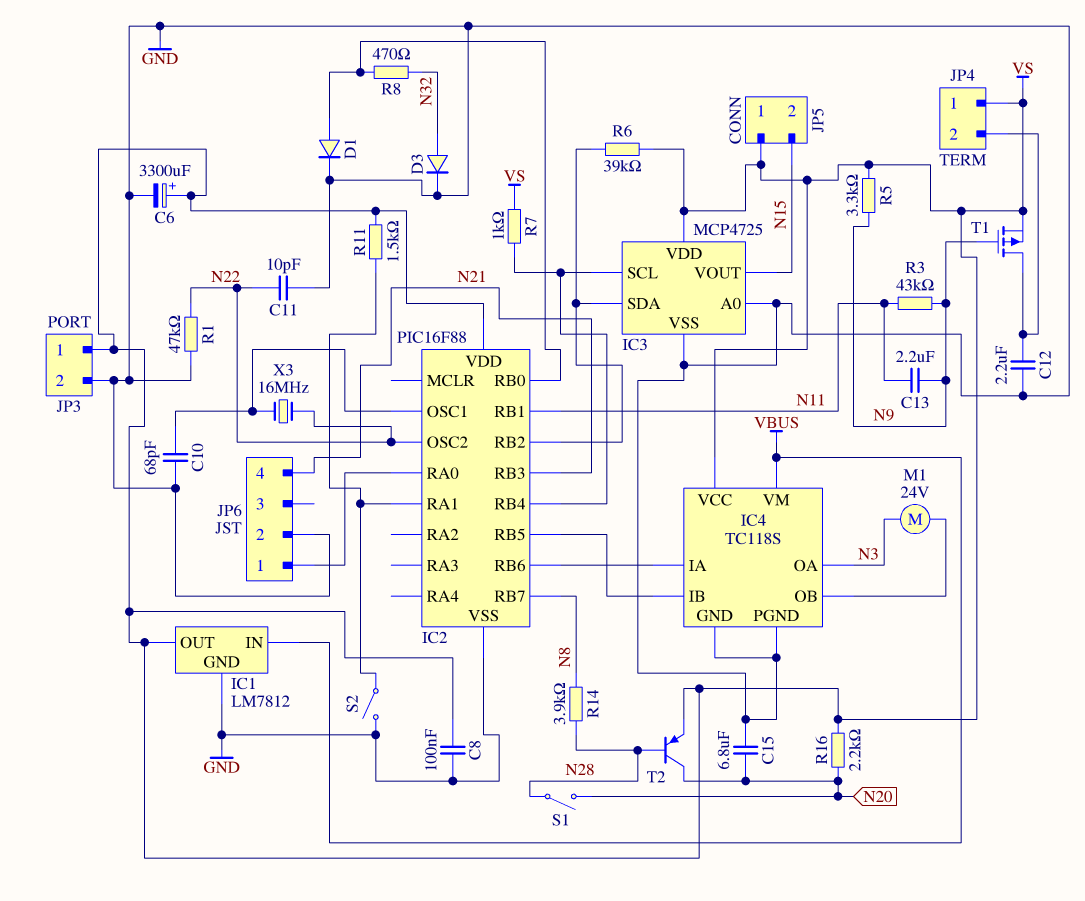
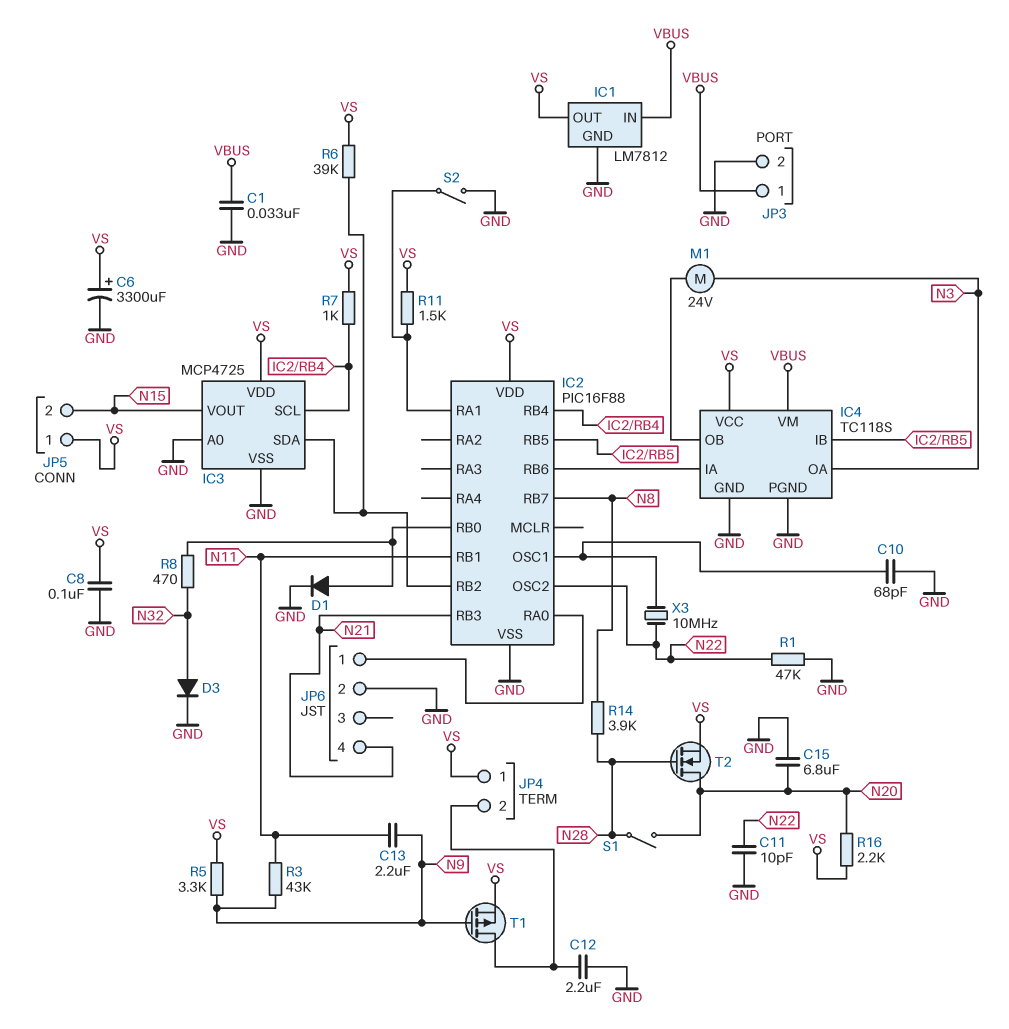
C1: none -> 33nF (GND, VBUS)
JP3 pin 1: VS -> VBUS
T2: PNP (B N28, C N20, E VS) -> NMOS (G N28, D N20, S VS)
X3: 16MHz (IC2/OSC1, N22) -> 10MHz (IC2/OSC1, N22)

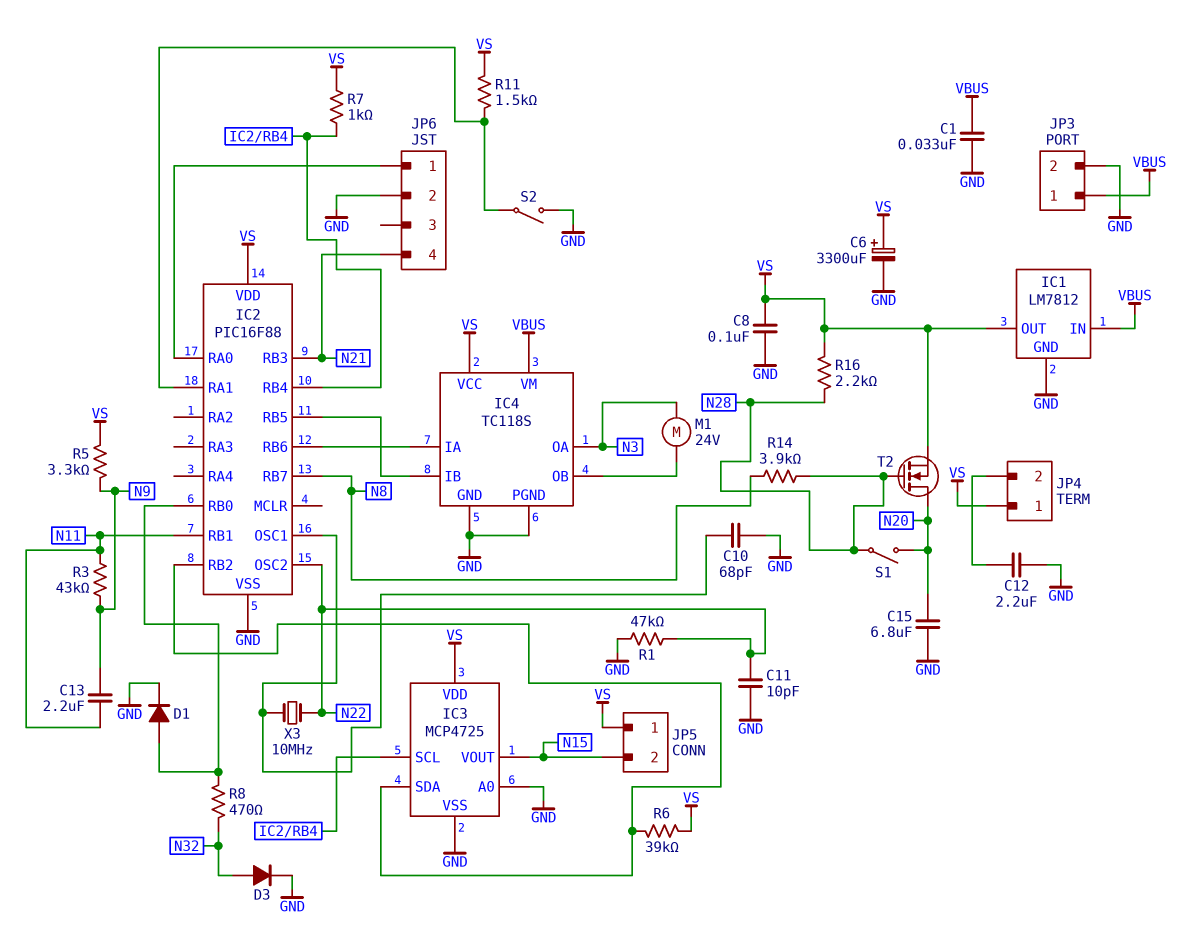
R16: 2.2k (N20, VS) -> 2.2k (N28, VS)
T1: PMOS (G N9, D JP4/2, S VS) -> none

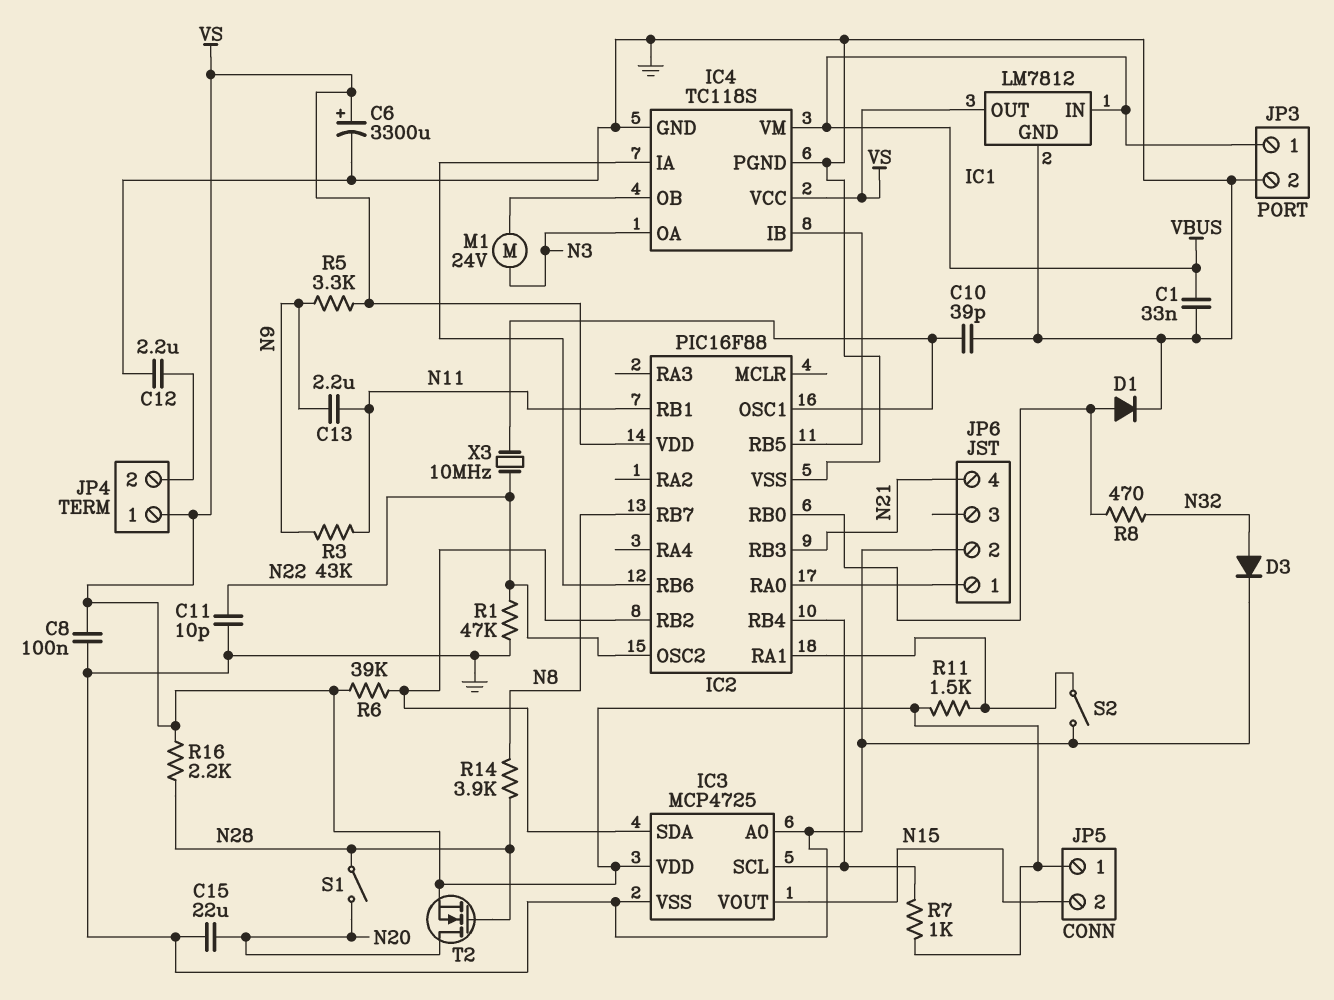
C10: 68pF (GND, IC2/OSC1) -> 39pF (GND, IC2/OSC1)
C15: 6.8uF (GND, N20) -> 22uF (GND, N20)

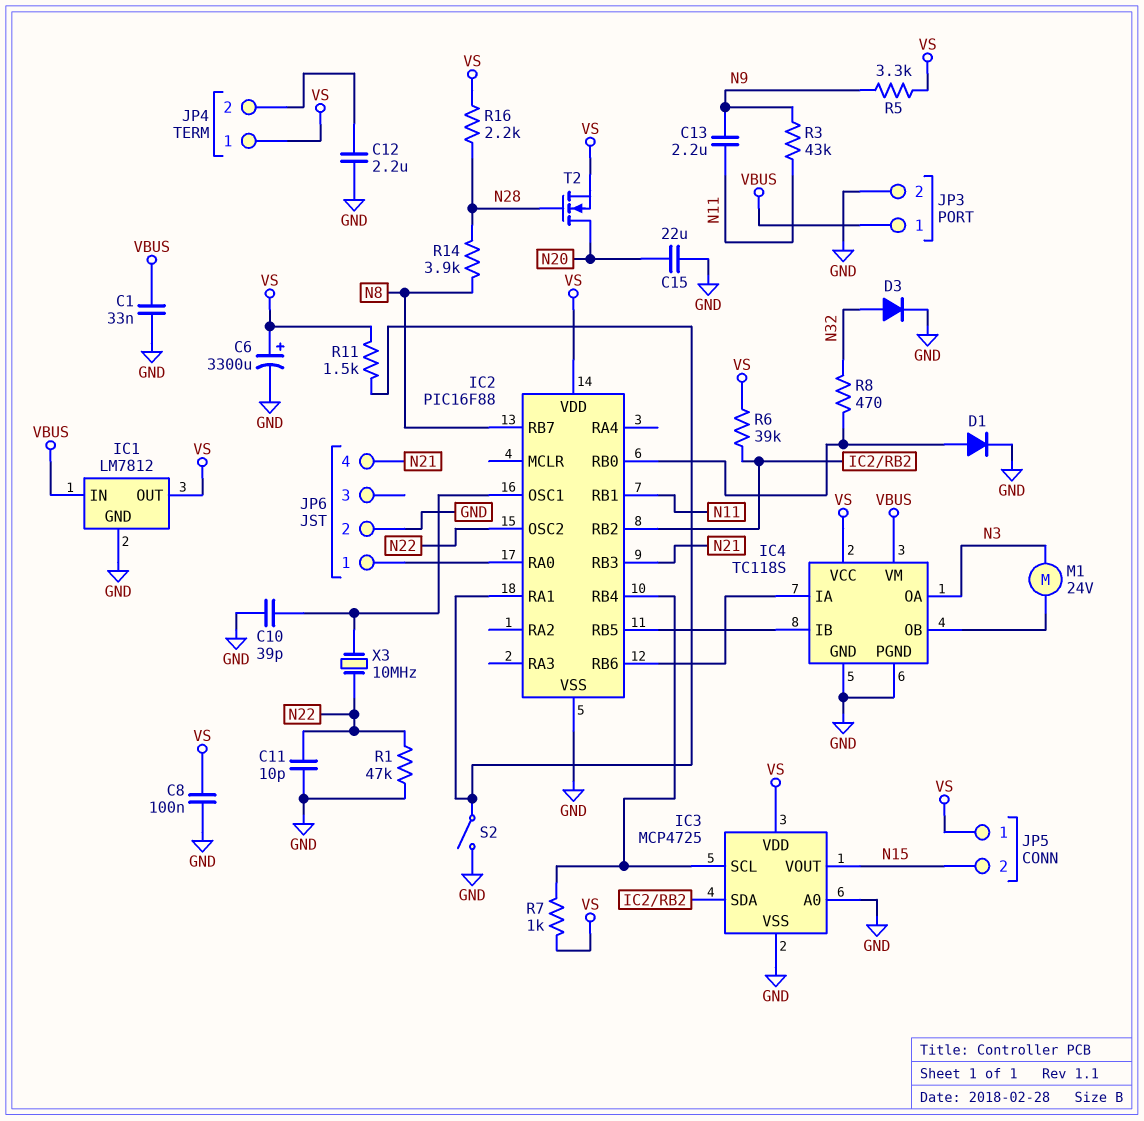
S1: switch (N20, N28) -> none

